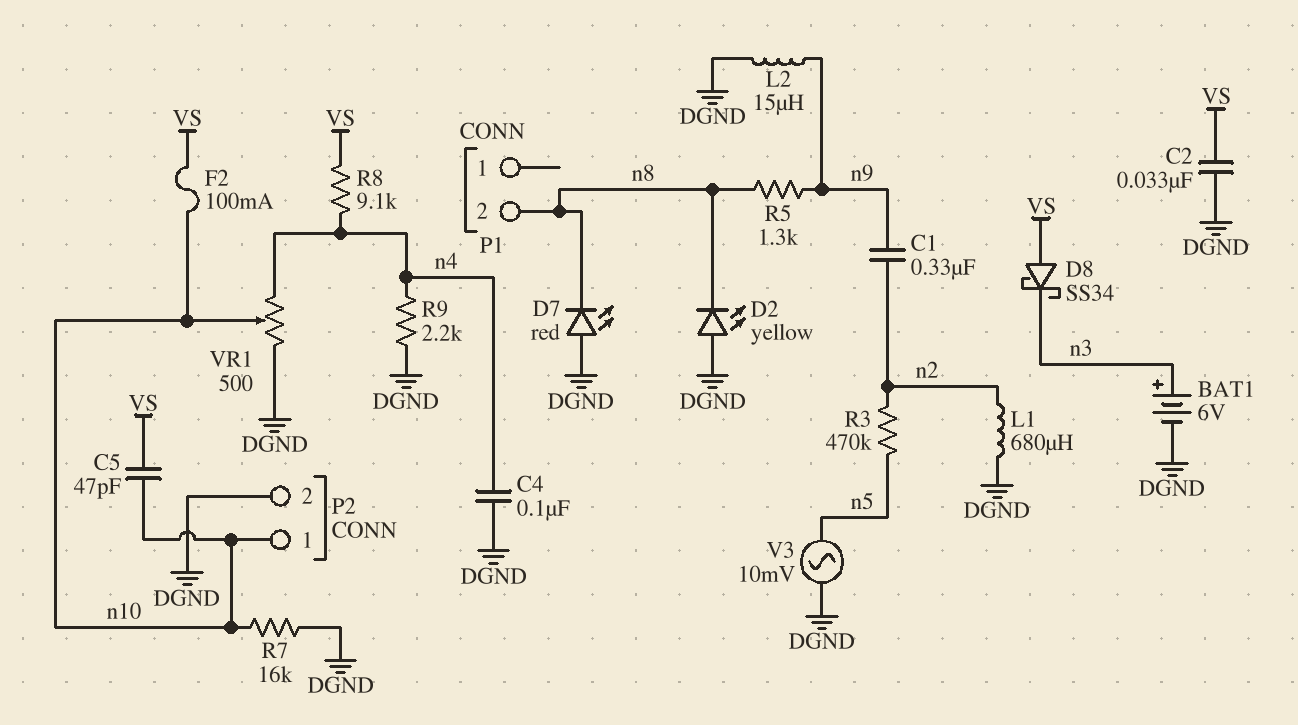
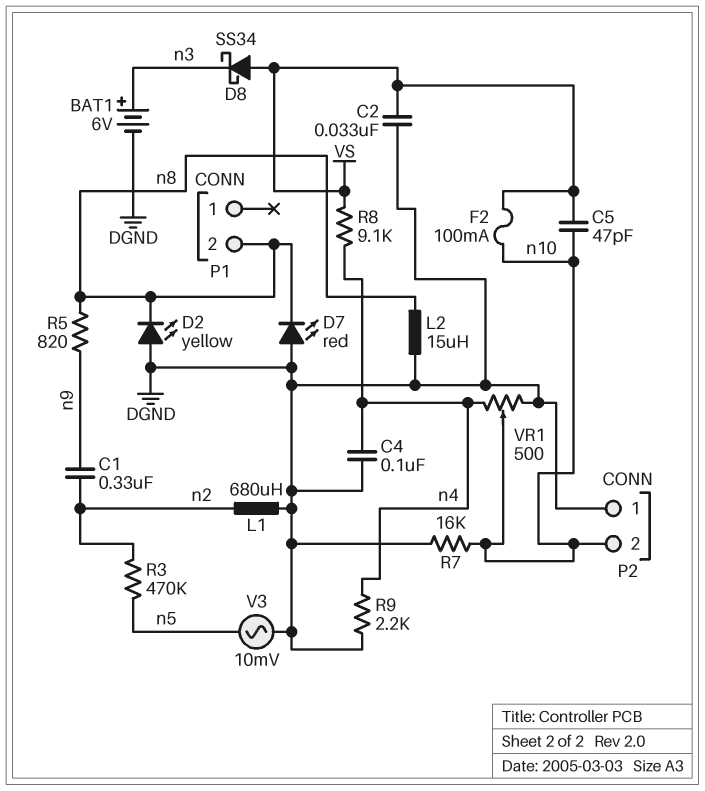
L2: 15uH (DGND, n9) -> 15uH (DGND, n8)
P2 pin 1: n10 -> DGND
P2 pin 2: DGND -> n10
R5: 1.3k (n8, n9) -> 820 (n8, n9)

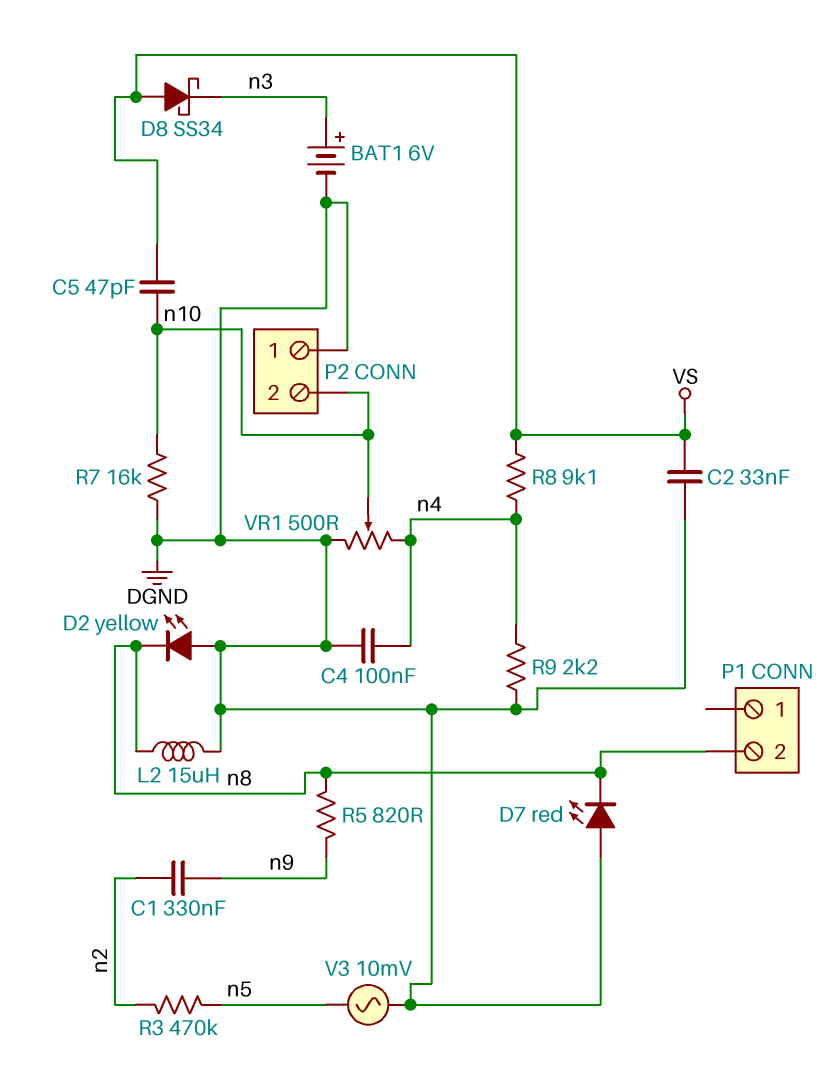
F2: 100mA (VS, n10) -> none
L1: 680uH (DGND, n2) -> none

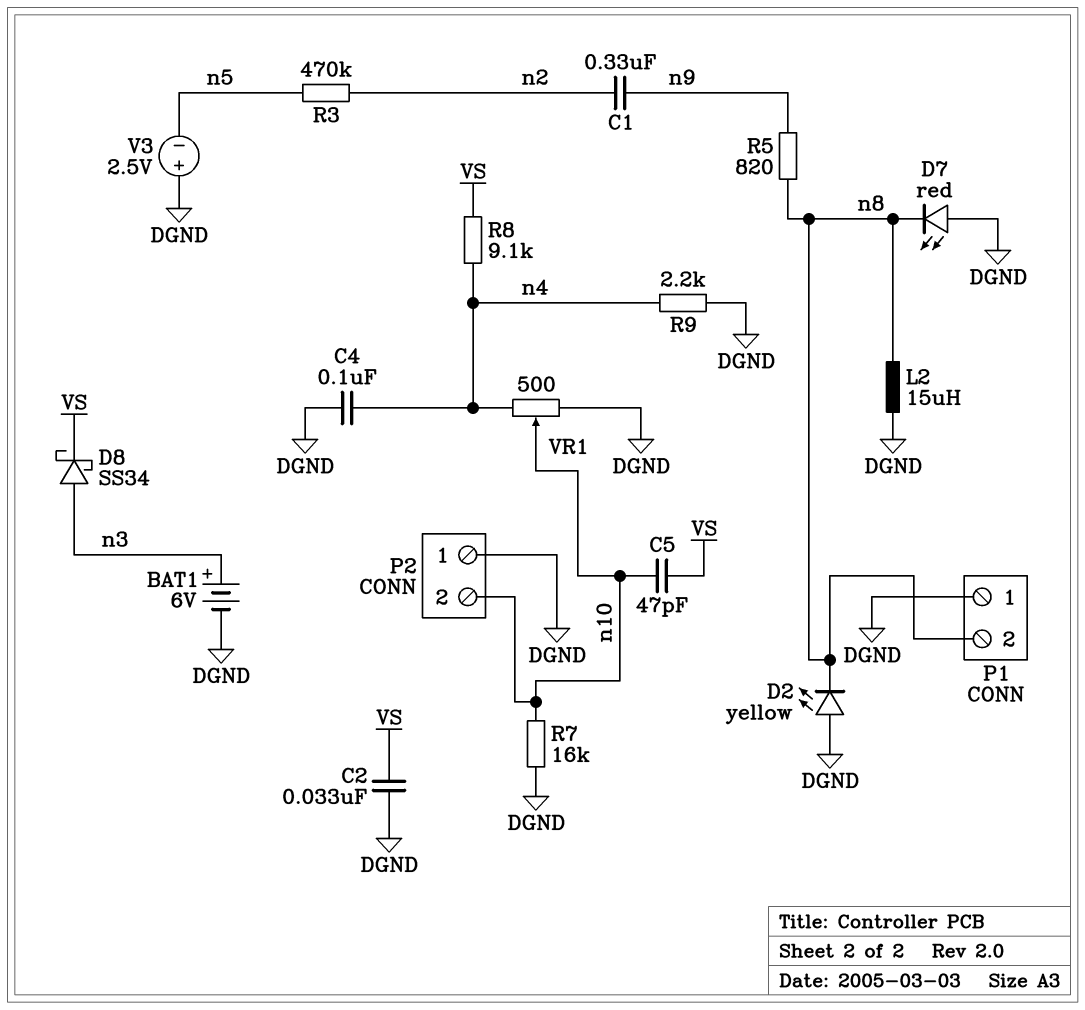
D8: schottky SS34 (A VS, K n3) -> schottky SS34 (A n3, K VS)
P1 pin 1: none -> DGND
V3: AC 10mV (DGND, n5) -> 2.5V (plus DGND, minus n5)

